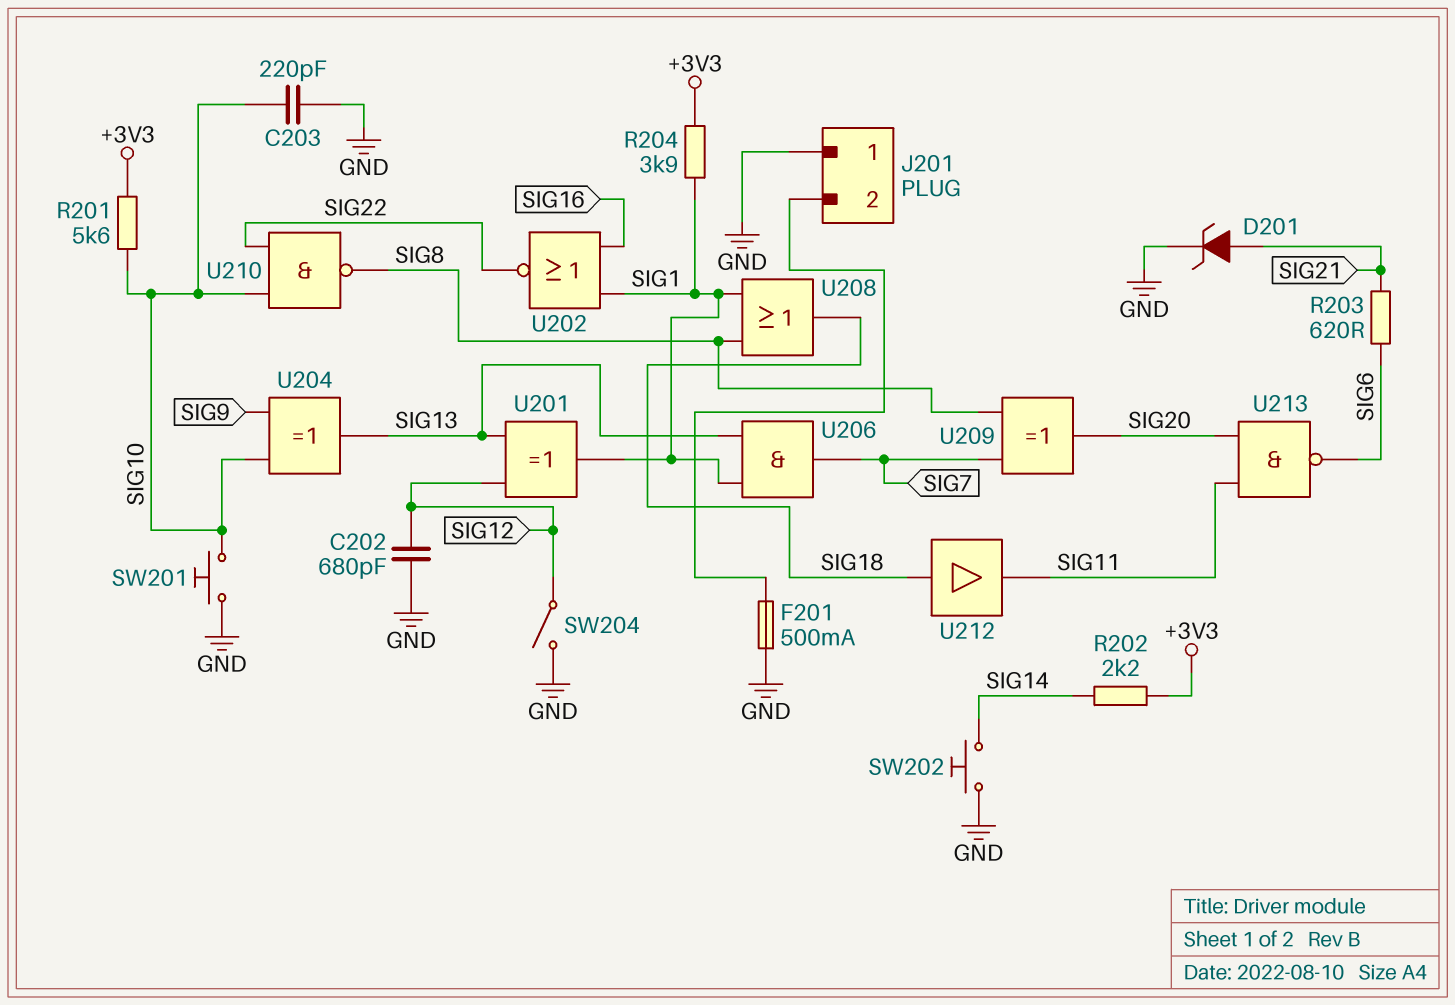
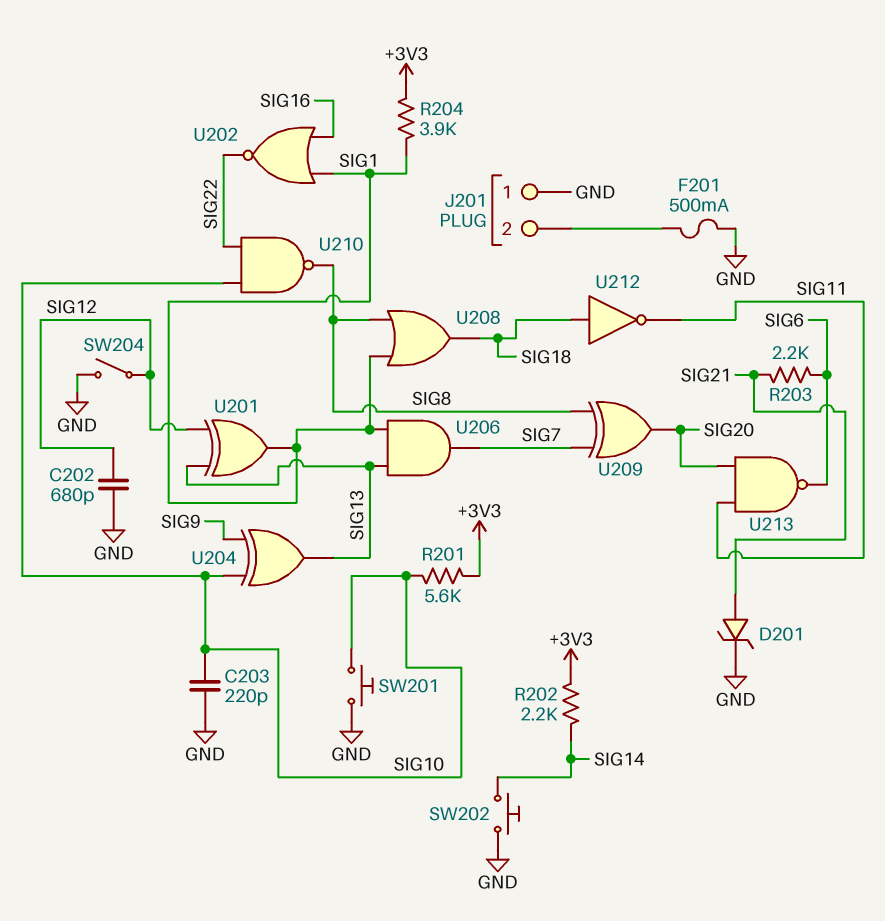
R203: 620 (SIG6, SIG21) -> 2.2k (SIG6, SIG21)
U212: buffer (in SIG18, out SIG11) -> NOT (in SIG18, out SIG11)

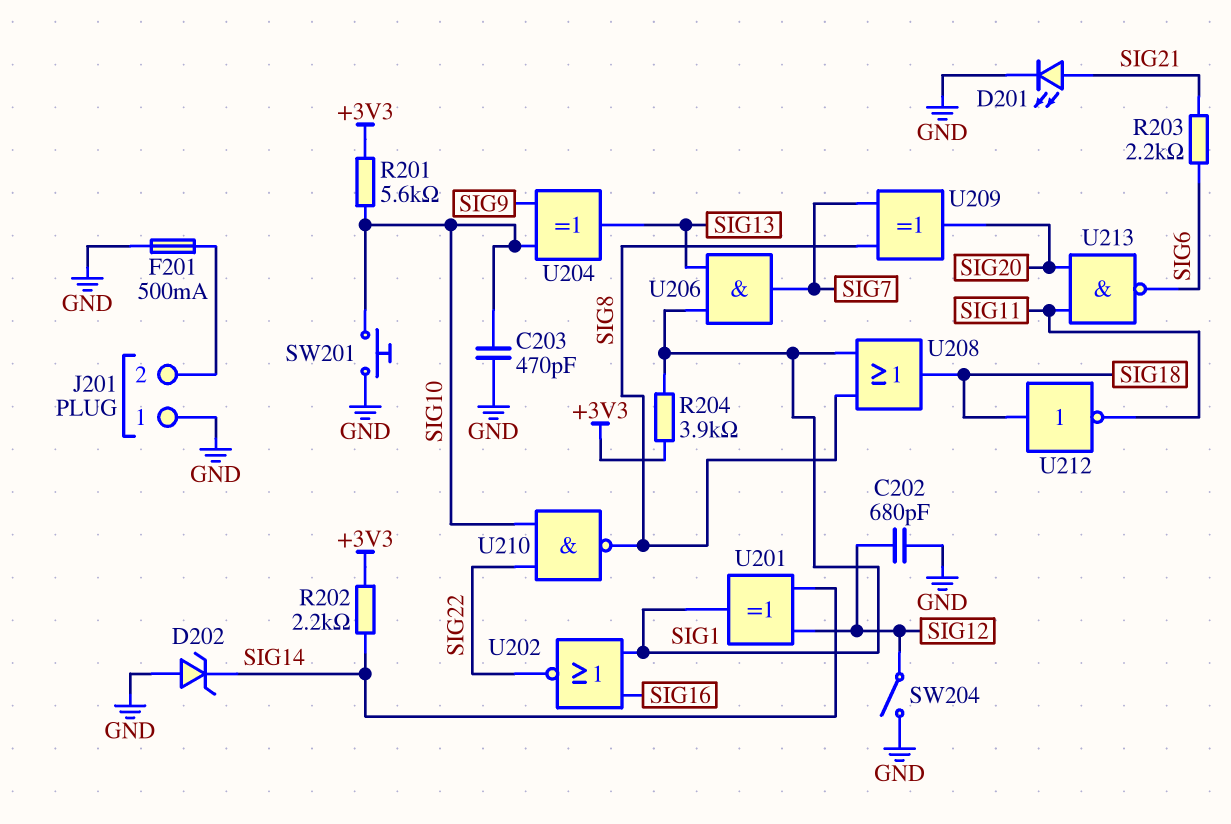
C203: 220pF (GND, SIG10) -> 470pF (GND, SIG10)
D201: zener (A SIG21, K GND) -> LED (A SIG21, K GND)
D202: none -> zener (A GND, K SIG14)
SW202: button (GND, SIG14) -> none
U201: XOR (in SIG12, in SIG13, out SIG1) -> XOR (in SIG12, in SIG14, out SIG1)

